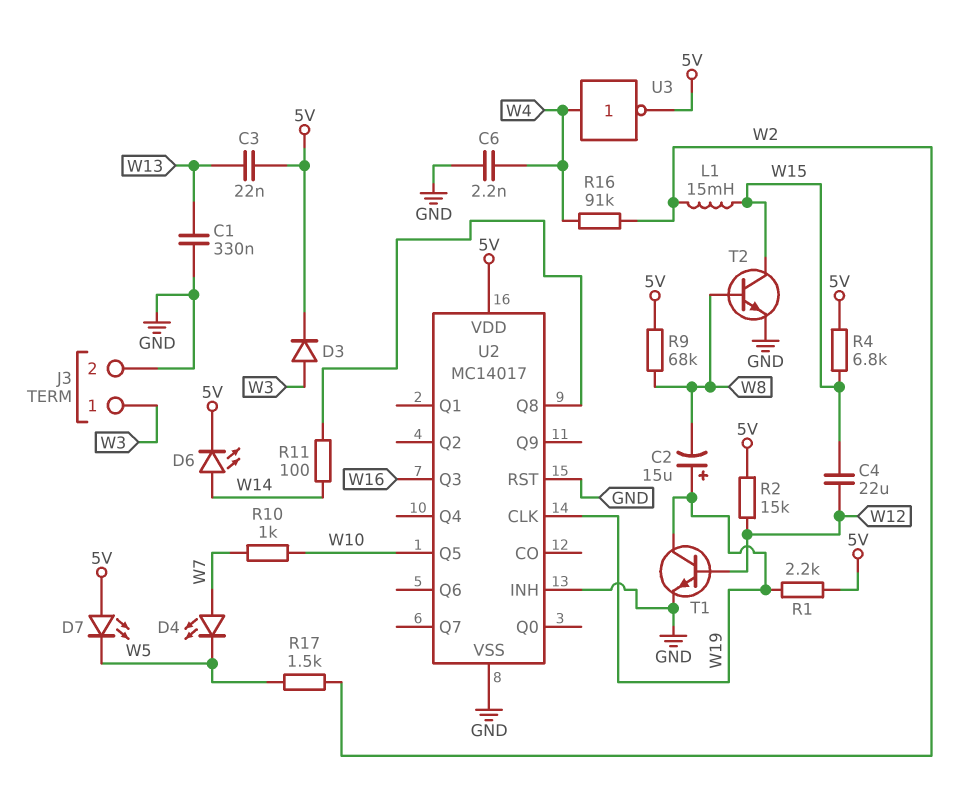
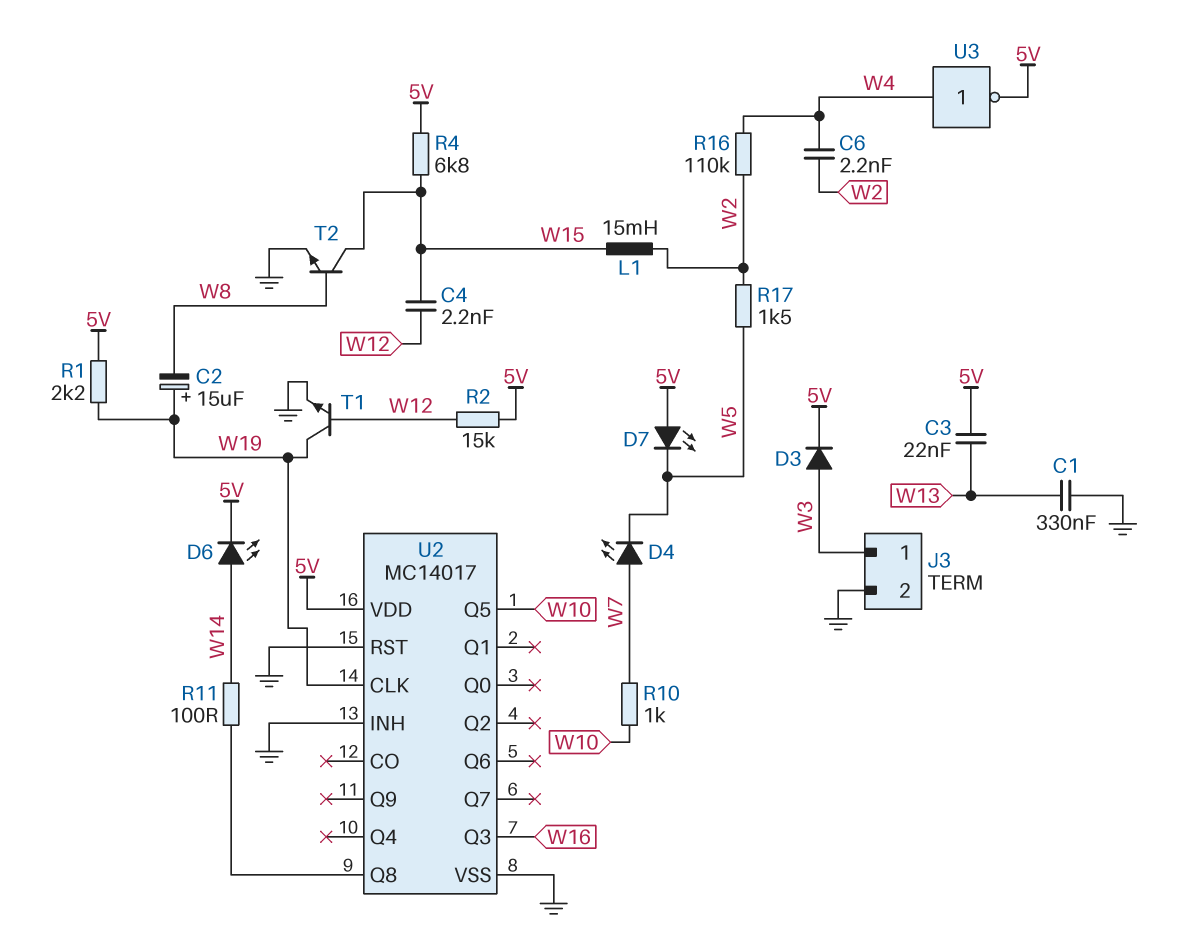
C4: 22uF (W12, W15) -> 2.2nF (W12, W15)
C6: 2.2nF (GND, W4) -> 2.2nF (W2, W4)
R9: 68k (5V, W8) -> none
R16: 91k (W2, W4) -> 110k (W2, W4)

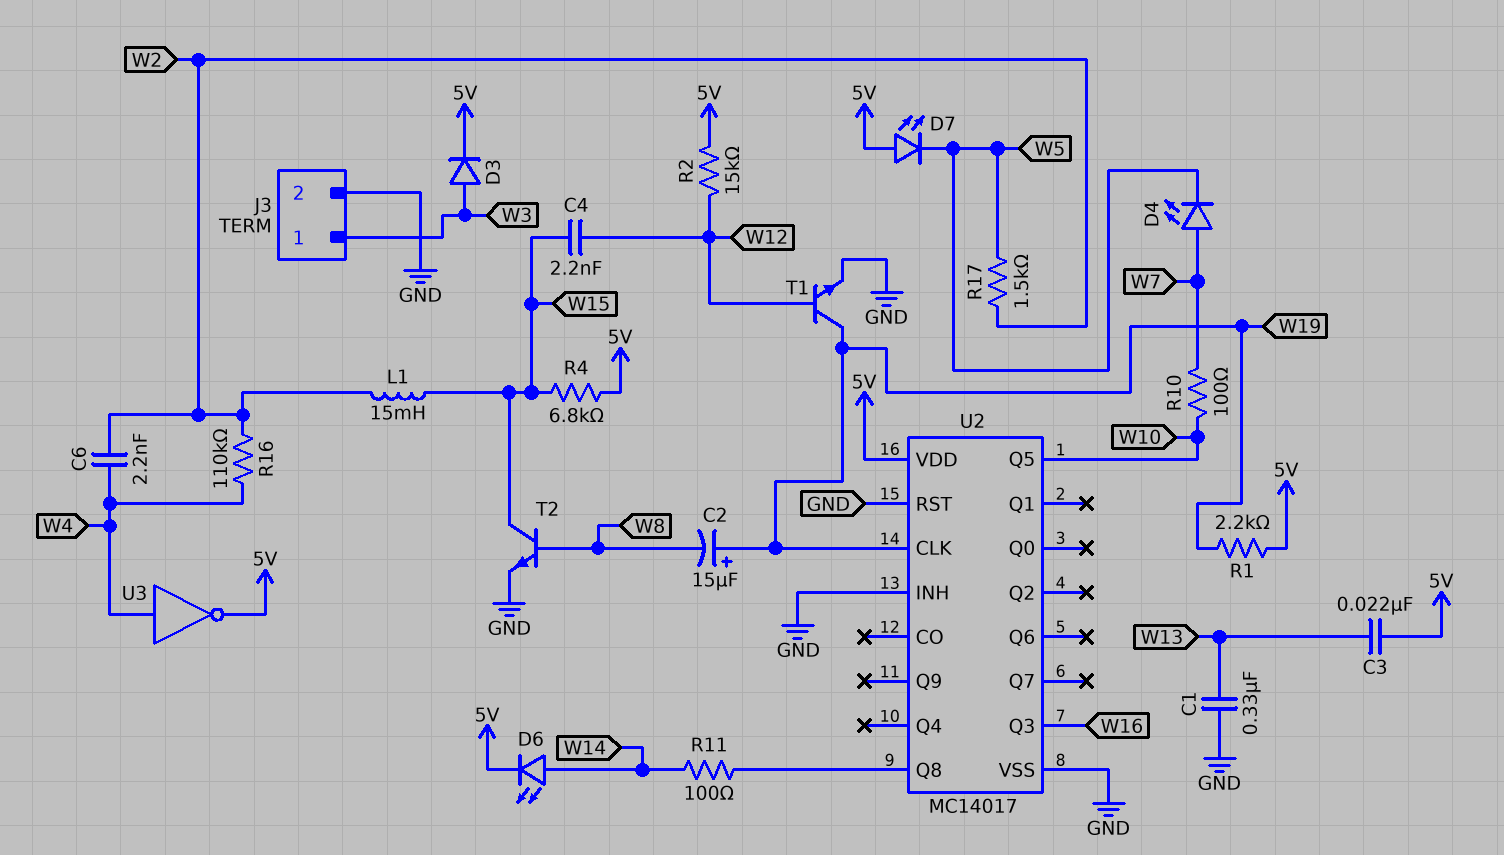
R10: 1k (W7, W10) -> 100 (W7, W10)

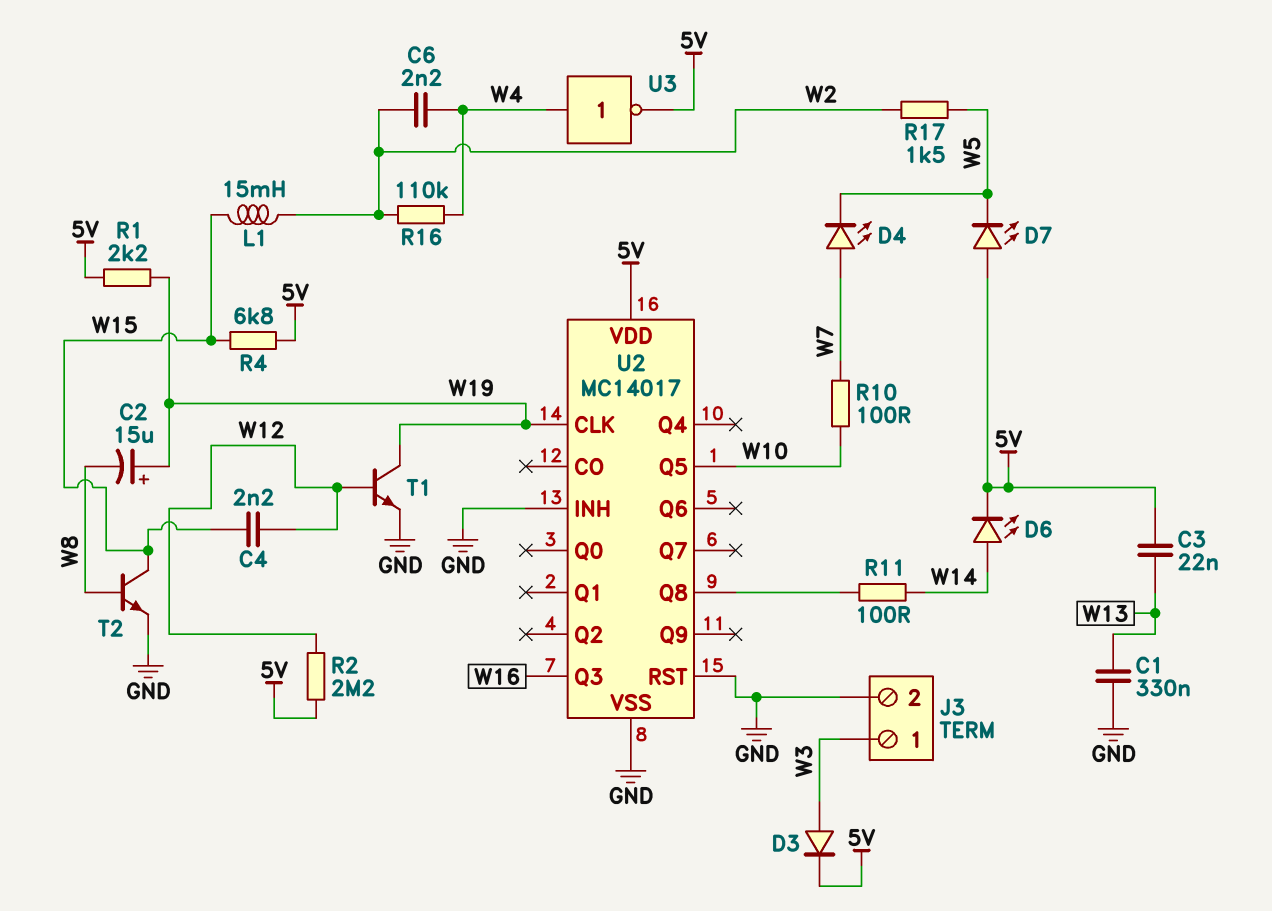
R2: 15k (5V, W12) -> 2.2M (5V, W12)

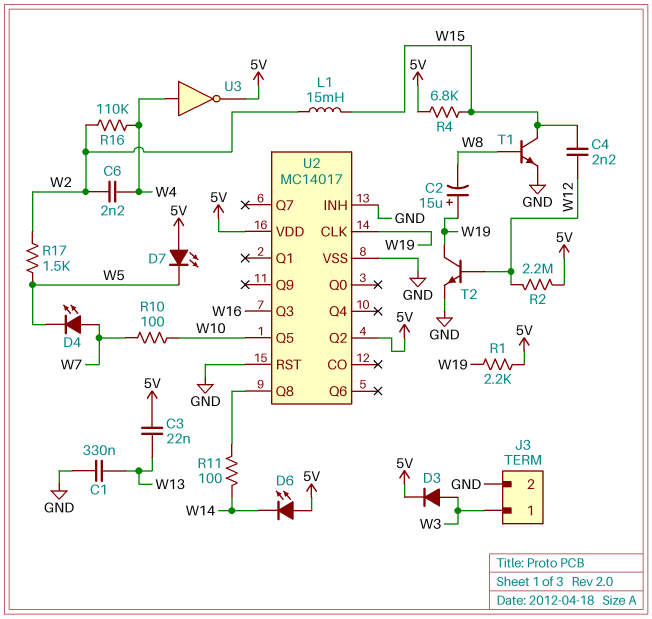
D6: LED (A W14, K 5V) -> LED (A 5V, K W14)
T1: NPN (B W12, C W19, E GND) -> NPN (B W8, C W15, E GND)
T2: NPN (B W8, C W15, E GND) -> NPN (B W12, C W19, E GND)
U2 pin Q2: none -> 5V

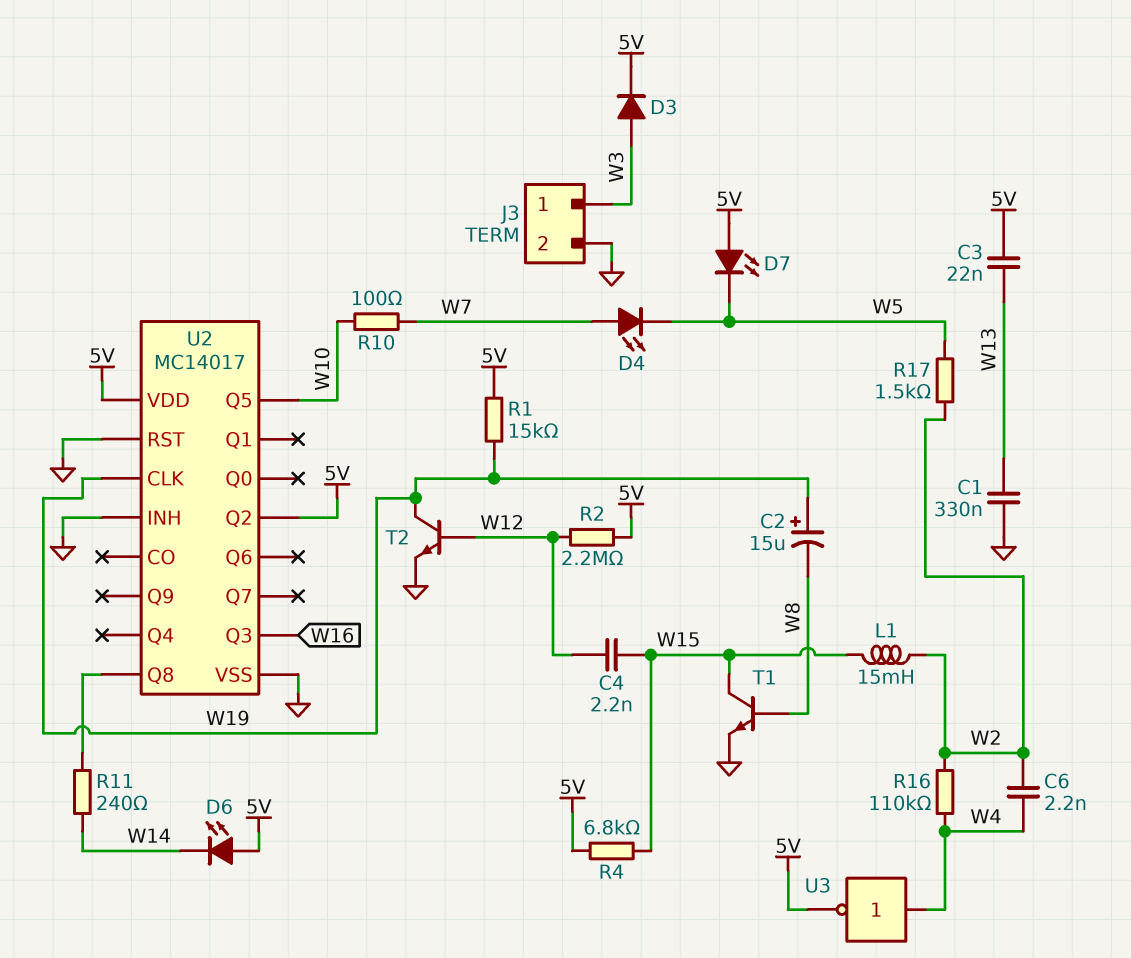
R1: 2.2k (5V, W19) -> 15k (5V, W19)
R11: 100 (U2/Q8, W14) -> 240 (U2/Q8, W14)

